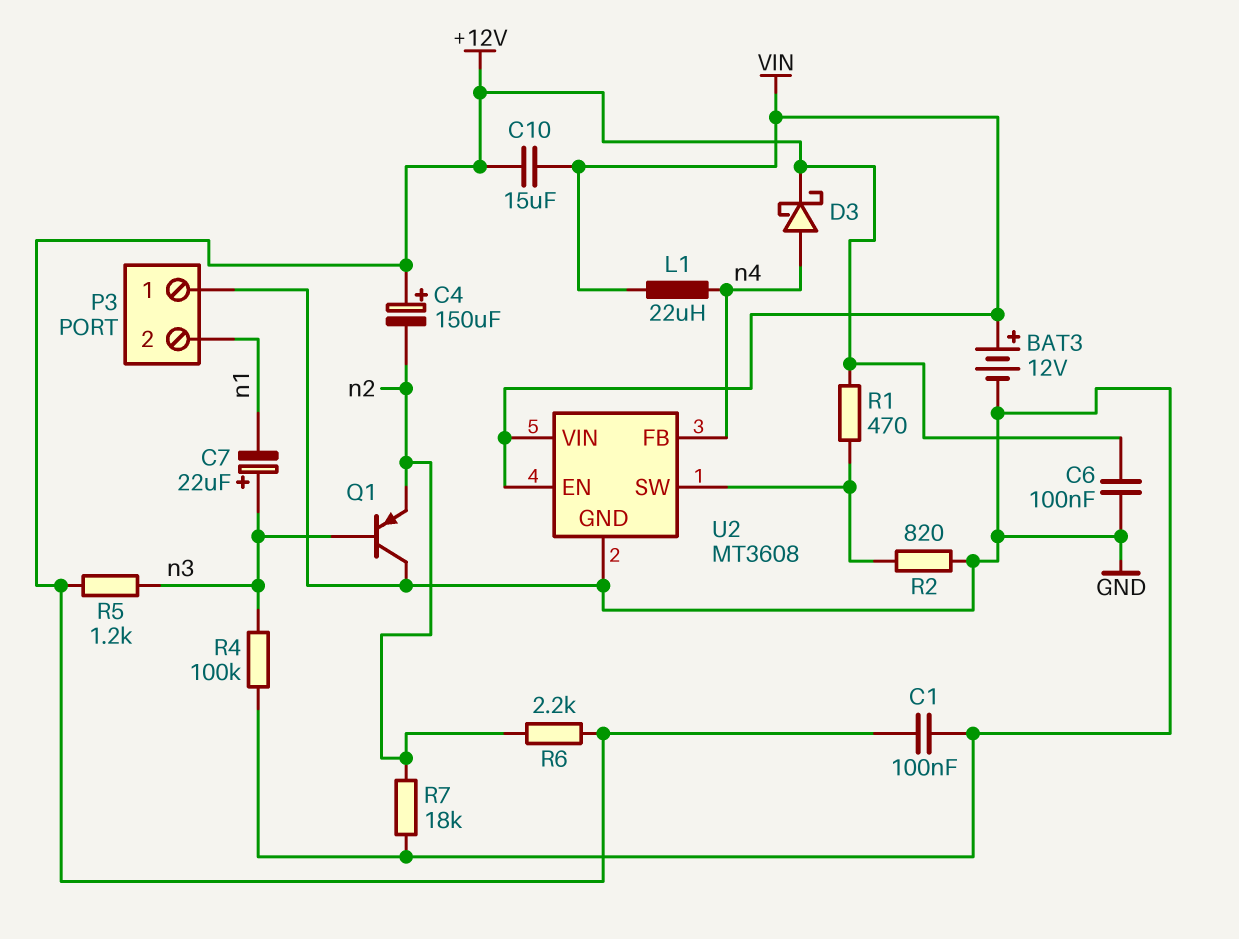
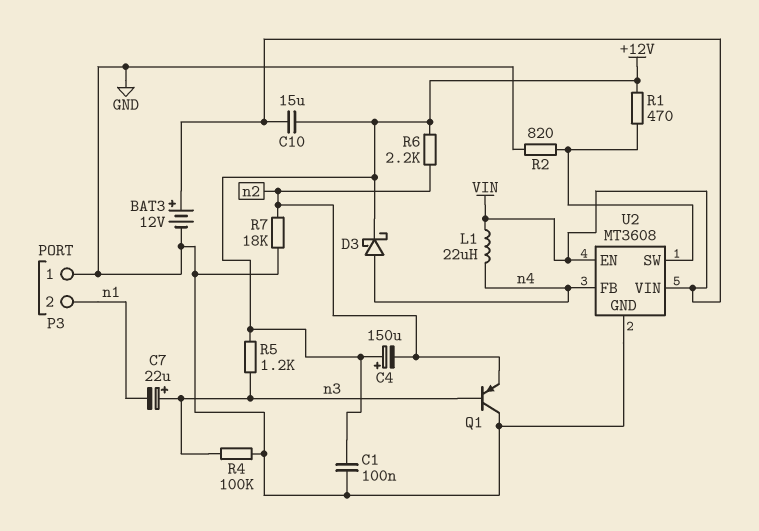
C6: 100nF (+12V, GND) -> none

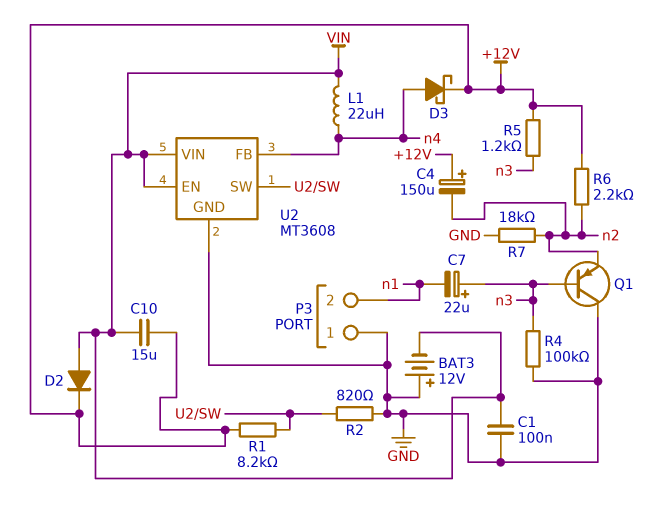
BAT3: 12V (plus VIN, minus GND) -> 12V (plus GND, minus VIN)
C1: 100nF (+12V, GND) -> 100nF (GND, VIN)
D2: none -> diode (A VIN, K +12V)
R1: 470 (+12V, U2/SW) -> 8.2k (+12V, U2/SW)

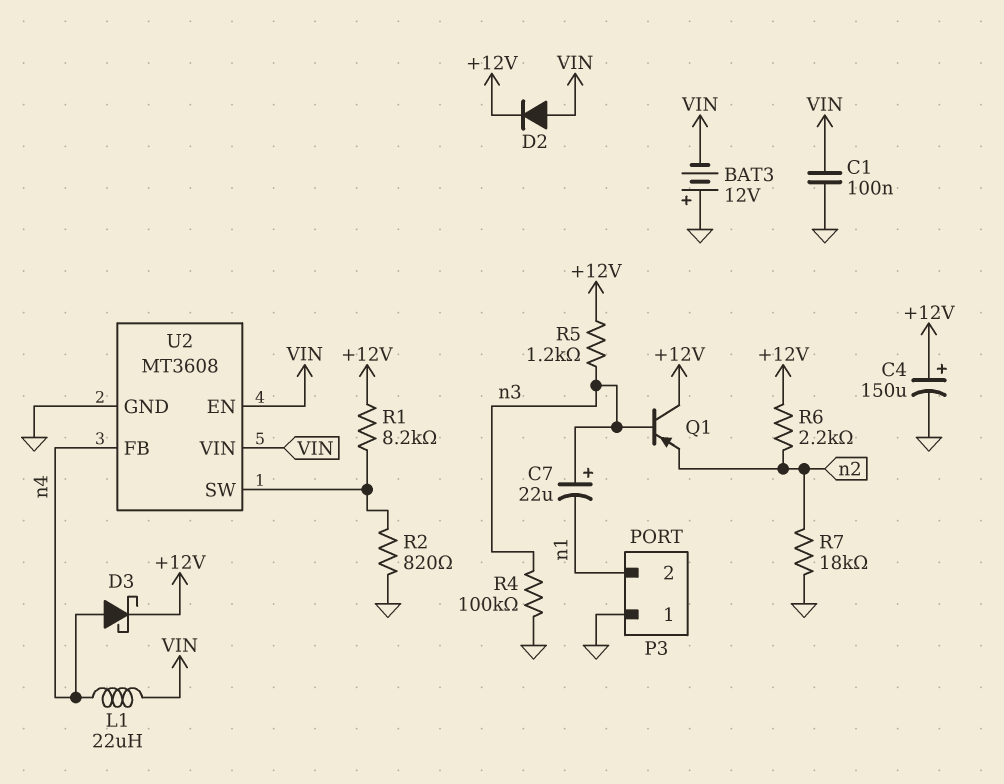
C4: 150uF (plus +12V, minus n2) -> 150uF (plus +12V, minus GND)
C10: 15uF (+12V, VIN) -> none
Q1: PNP (B n3, C GND, E n2) -> PNP (B n3, C +12V, E n2)

